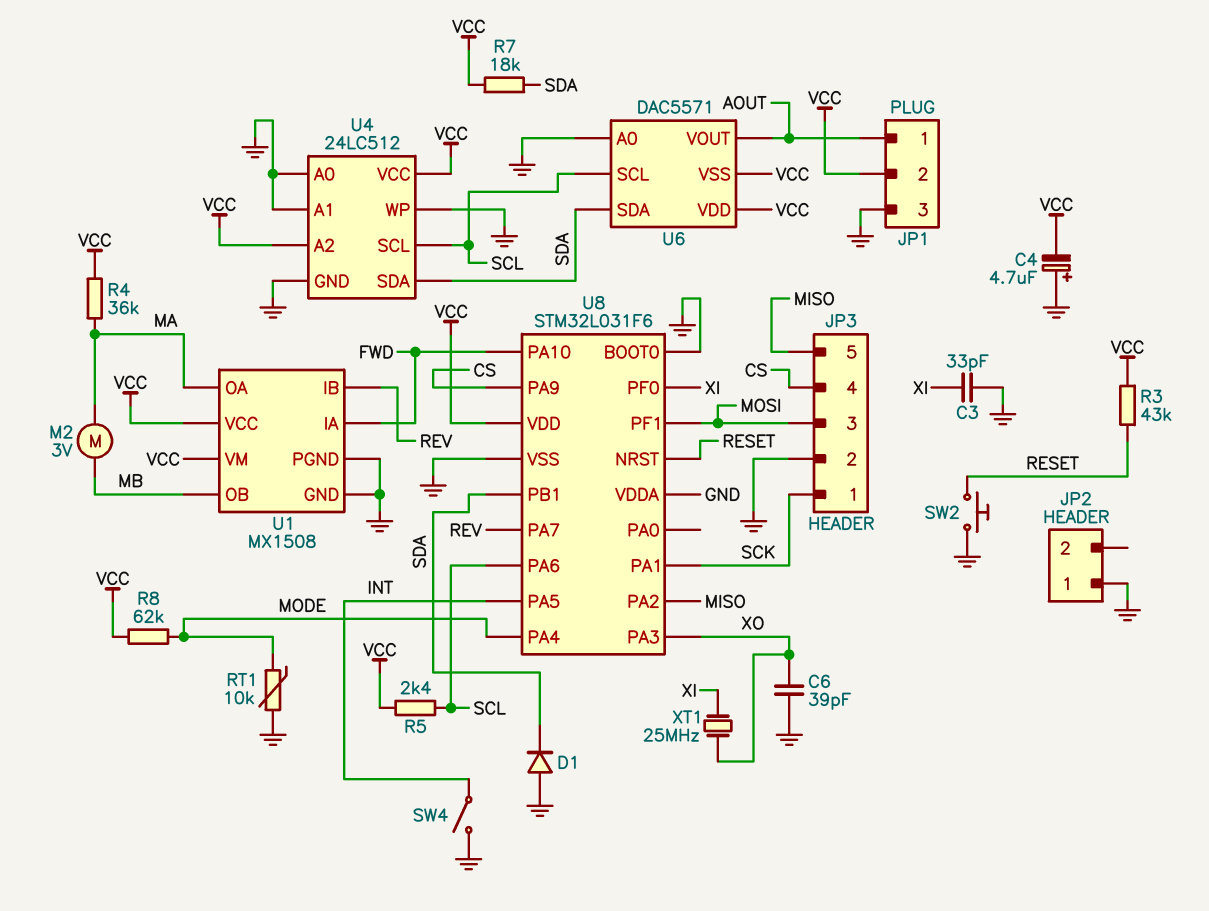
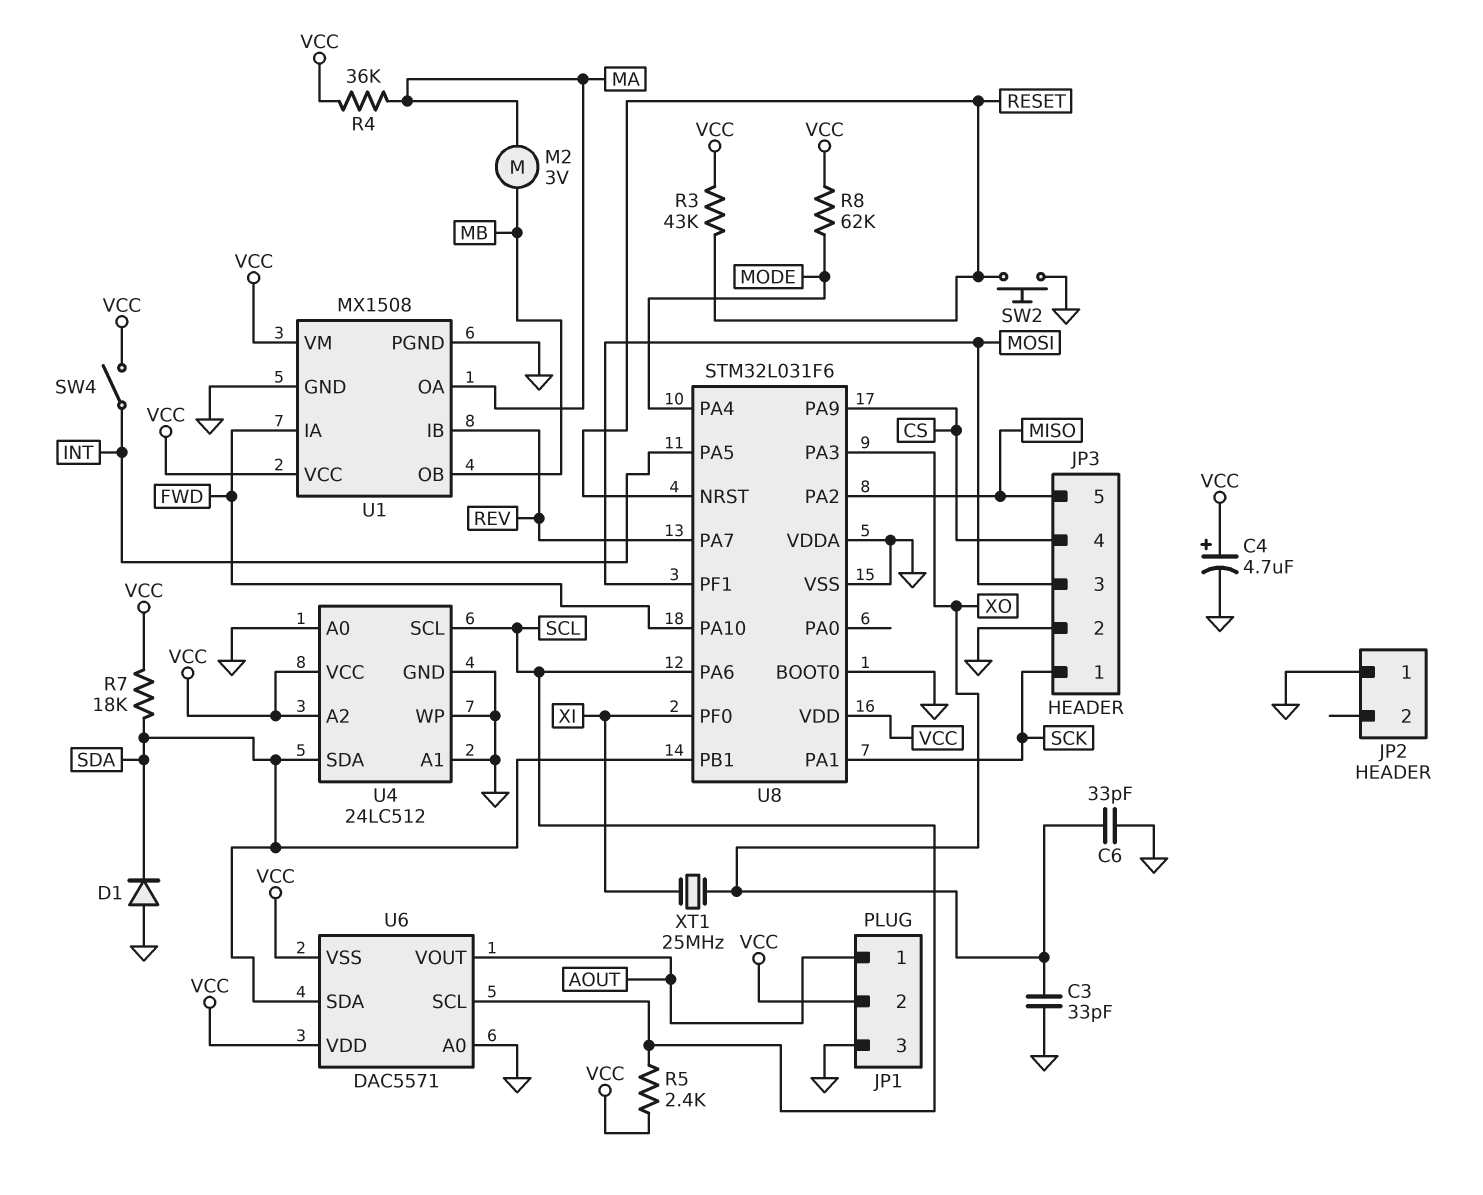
C3: 33pF (GND, XI) -> 33pF (GND, XO)
C4: 4.7uF (plus GND, minus VCC) -> 4.7uF (plus VCC, minus GND)
C6: 39pF (GND, XO) -> 33pF (GND, XO)
RT1: 10k (GND, MODE) -> none
SW4: switch (GND, INT) -> switch (INT, VCC)

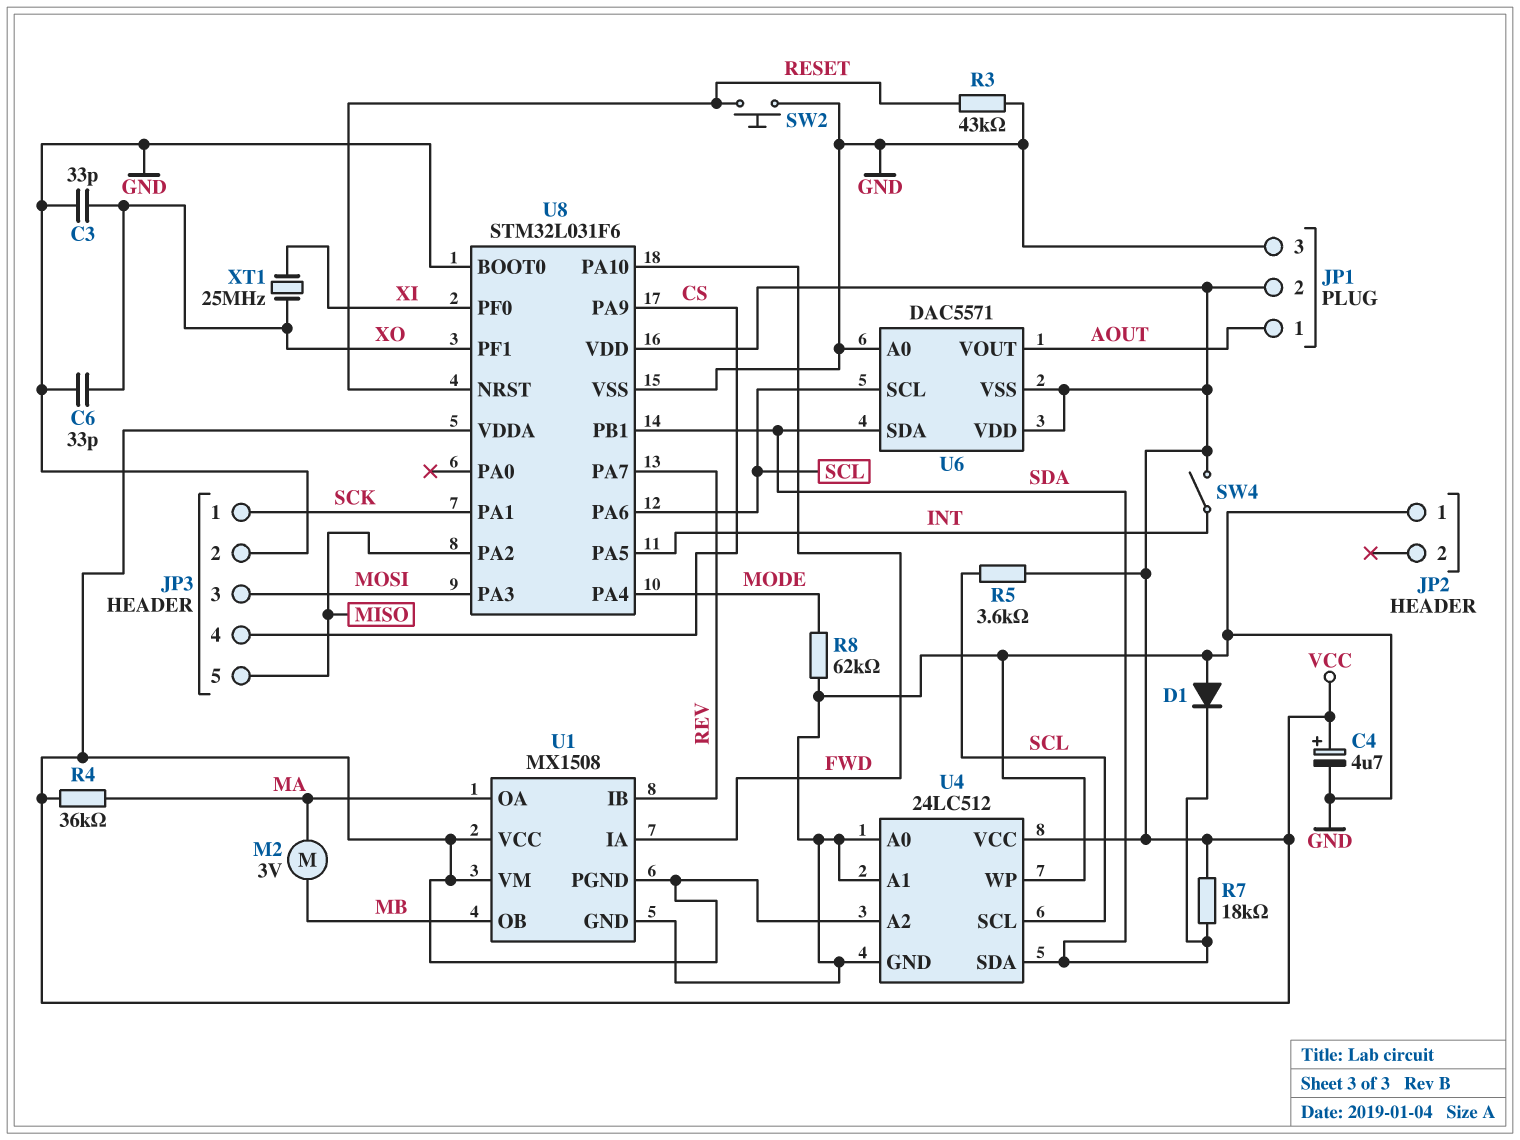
R3: 43k (RESET, VCC) -> 43k (GND, RESET)
R5: 2.4k (SCL, VCC) -> 3.6k (SCL, VCC)
R8: 62k (MODE, VCC) -> 62k (GND, MODE)
U1 pin PGND: GND -> VCC
U8 pin PA3: XO -> MOSI
U8 pin PF1: MOSI -> XO
U8 pin VDDA: GND -> VCC

